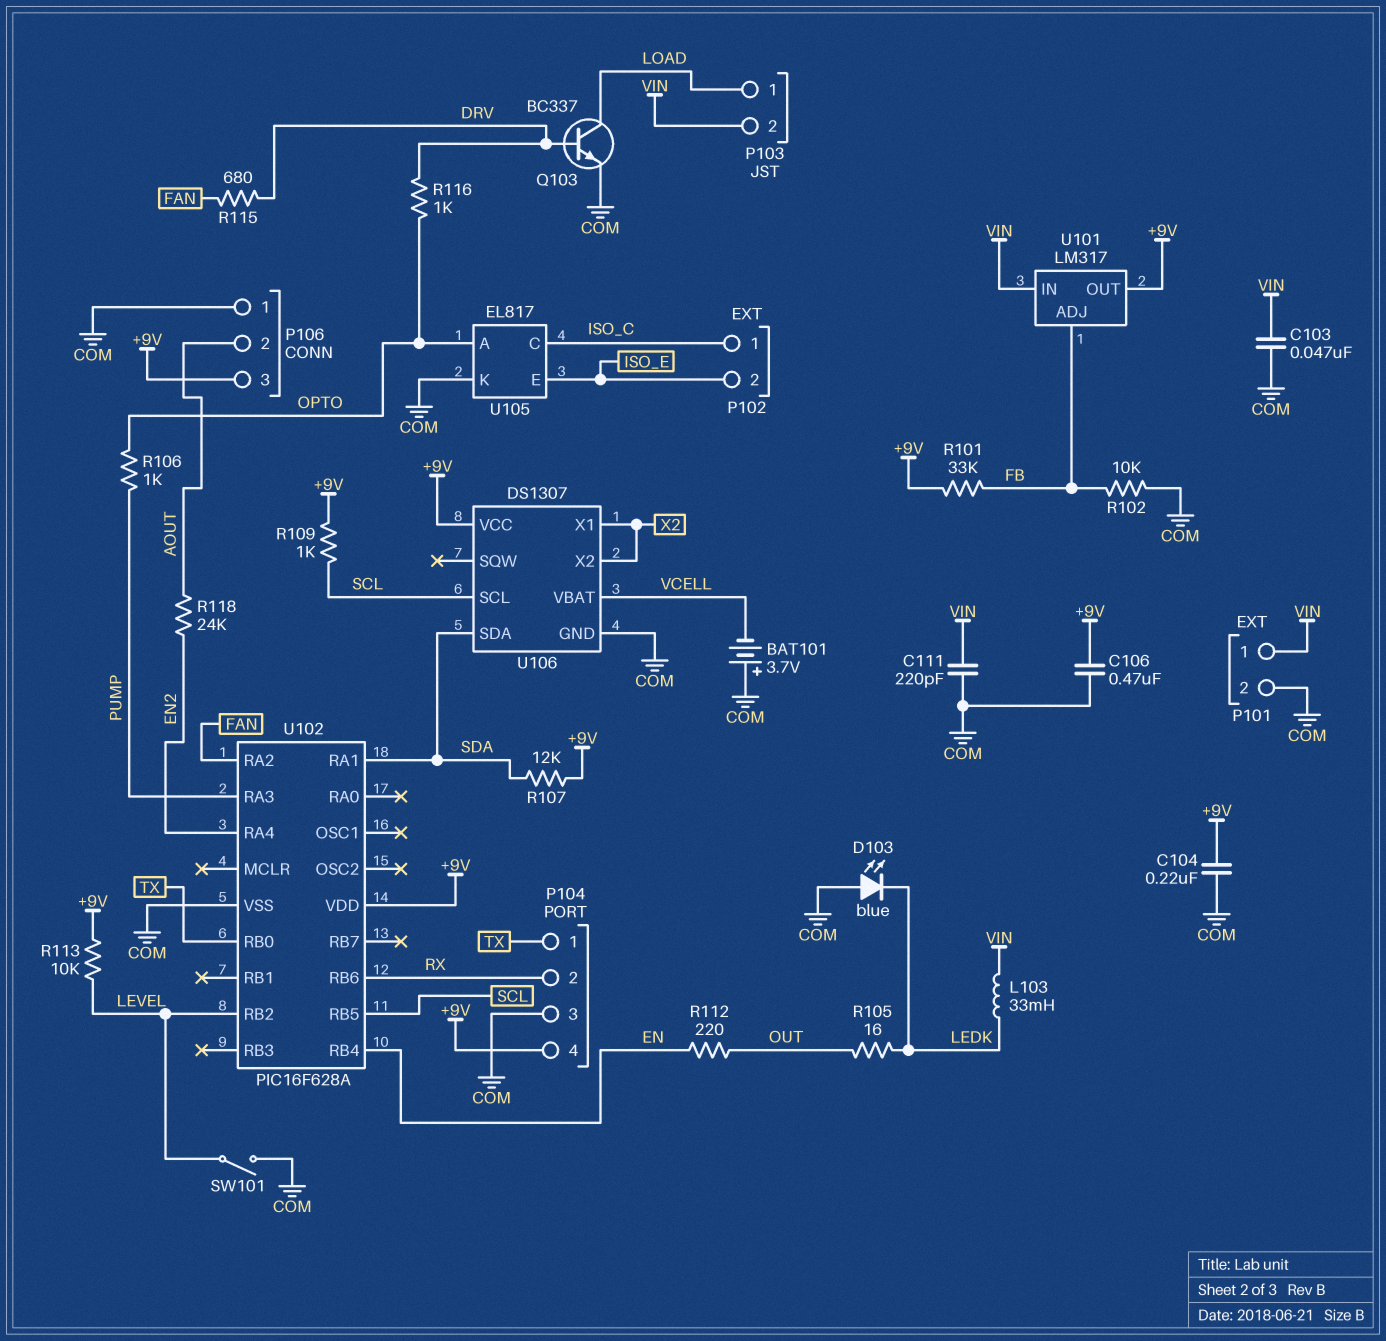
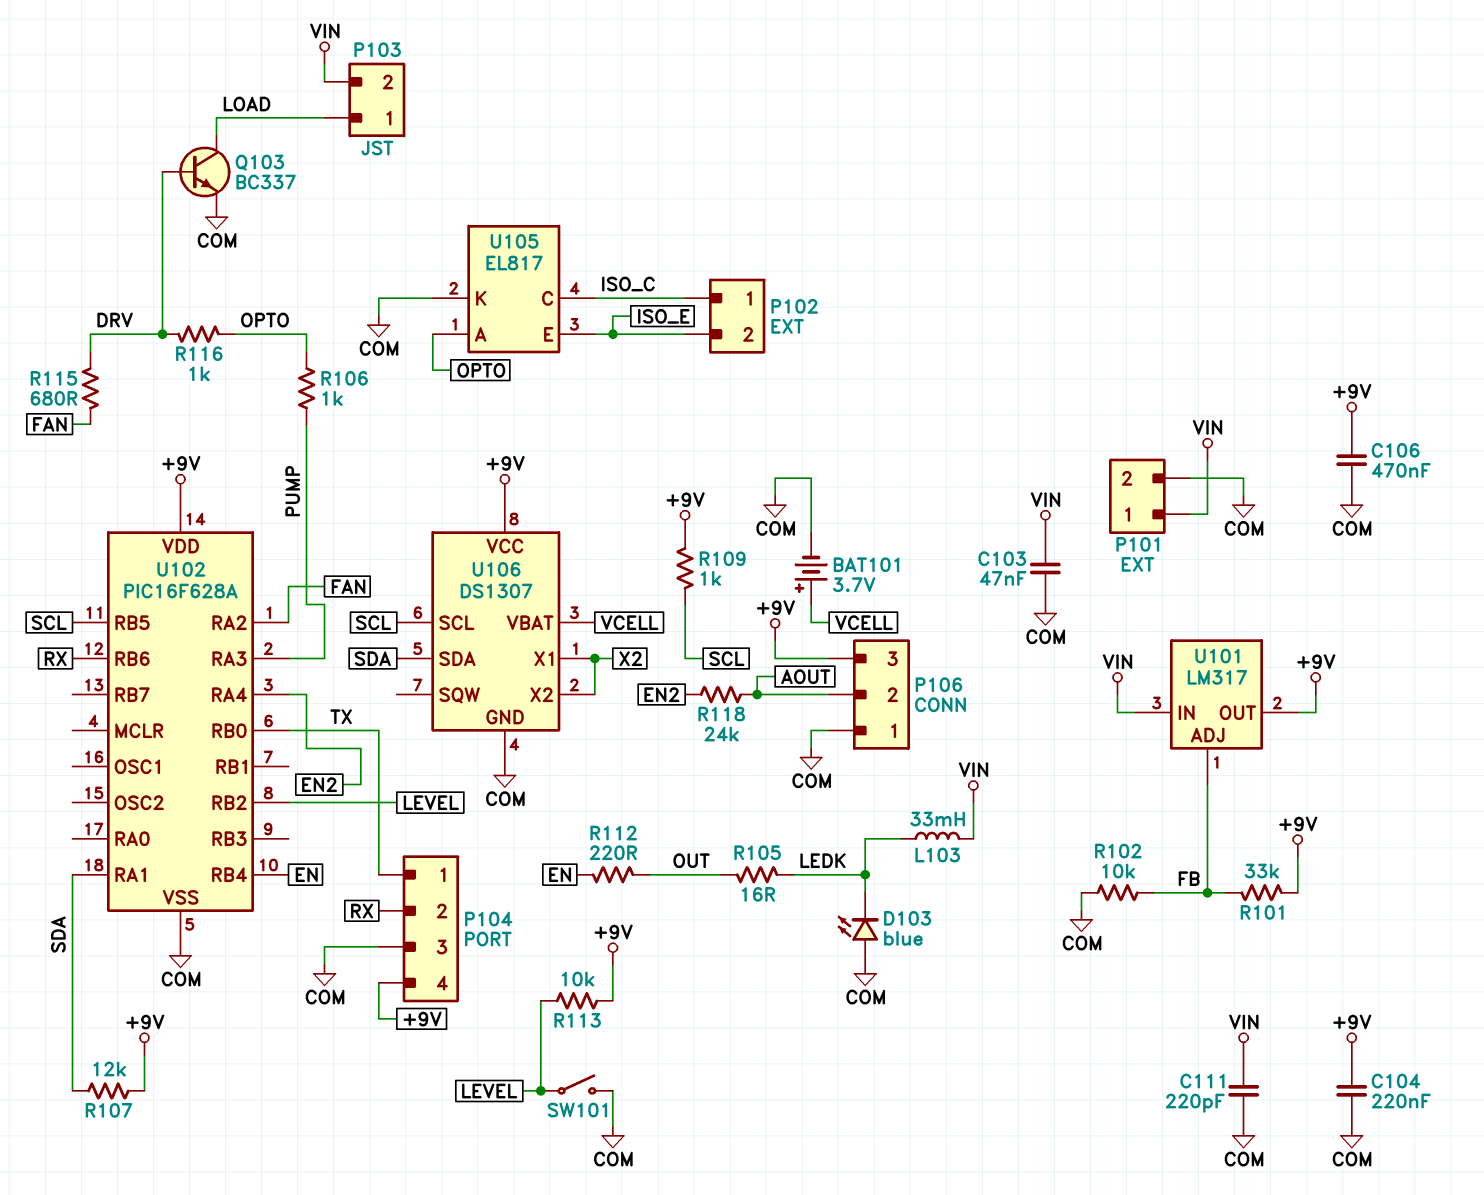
BAT101: 3.7V (plus COM, minus VCELL) -> 3.7V (plus VCELL, minus COM)

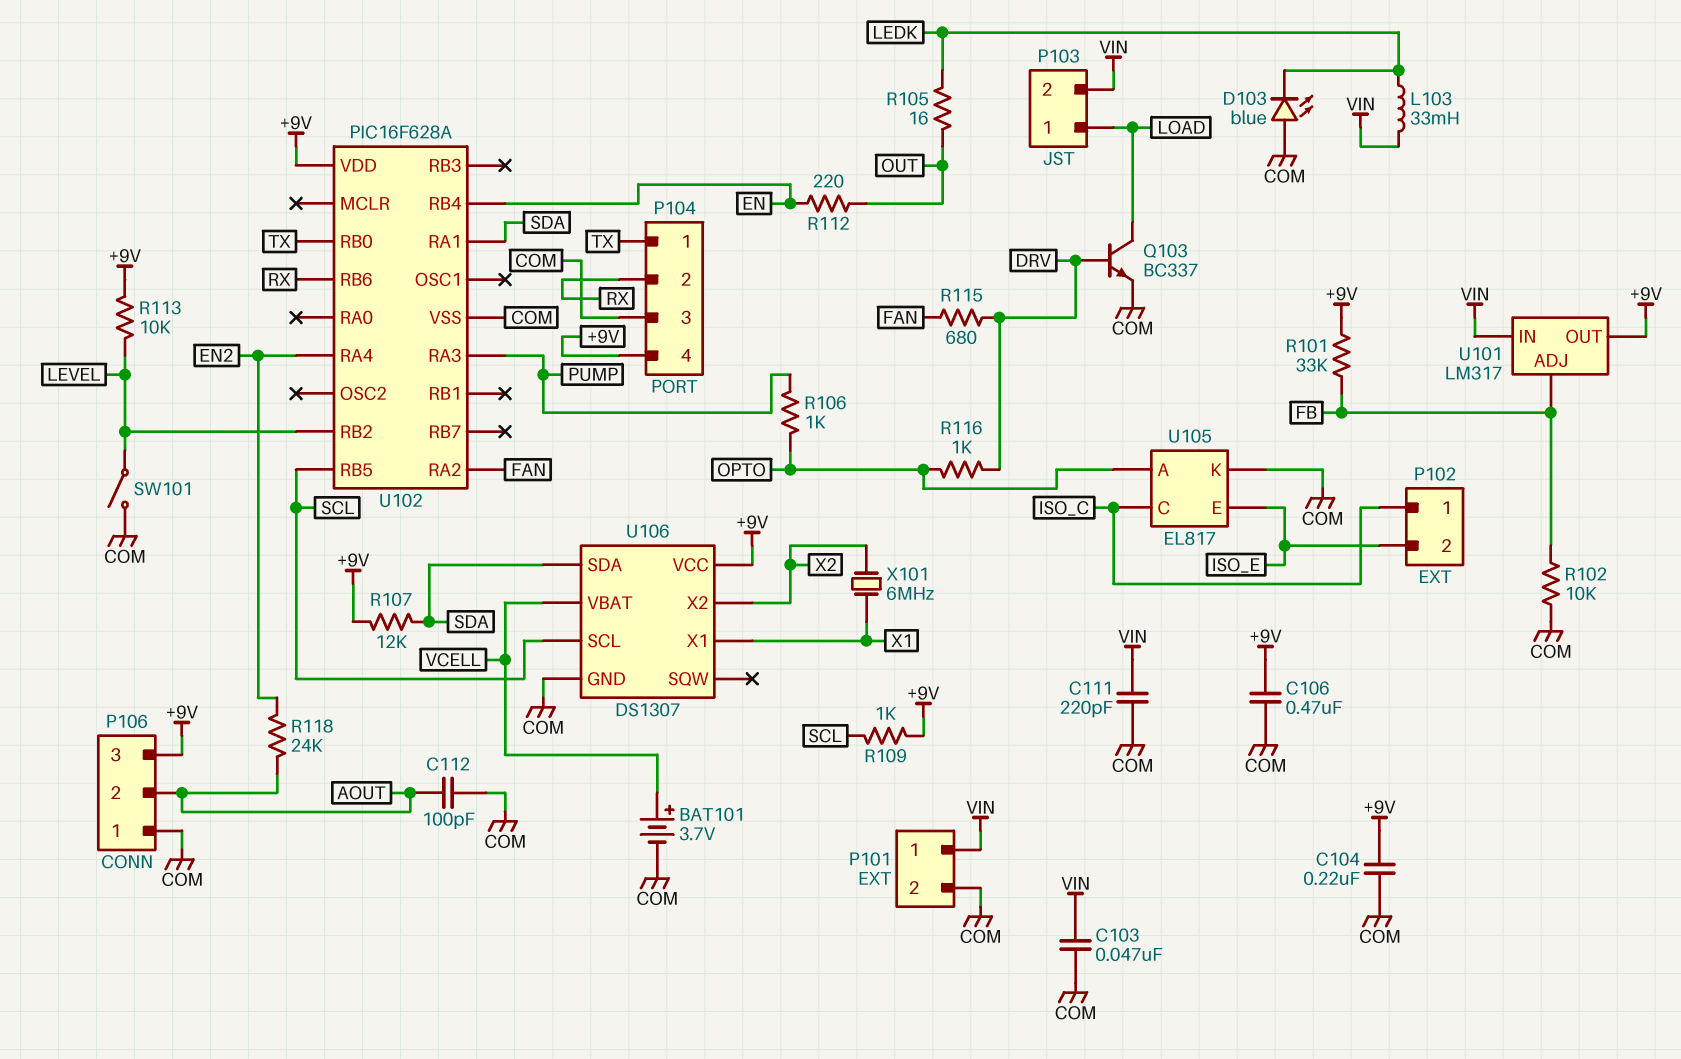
C112: none -> 100pF (AOUT, COM)
U106 pin X1: X2 -> X1
X101: none -> 6MHz (X1, X2)

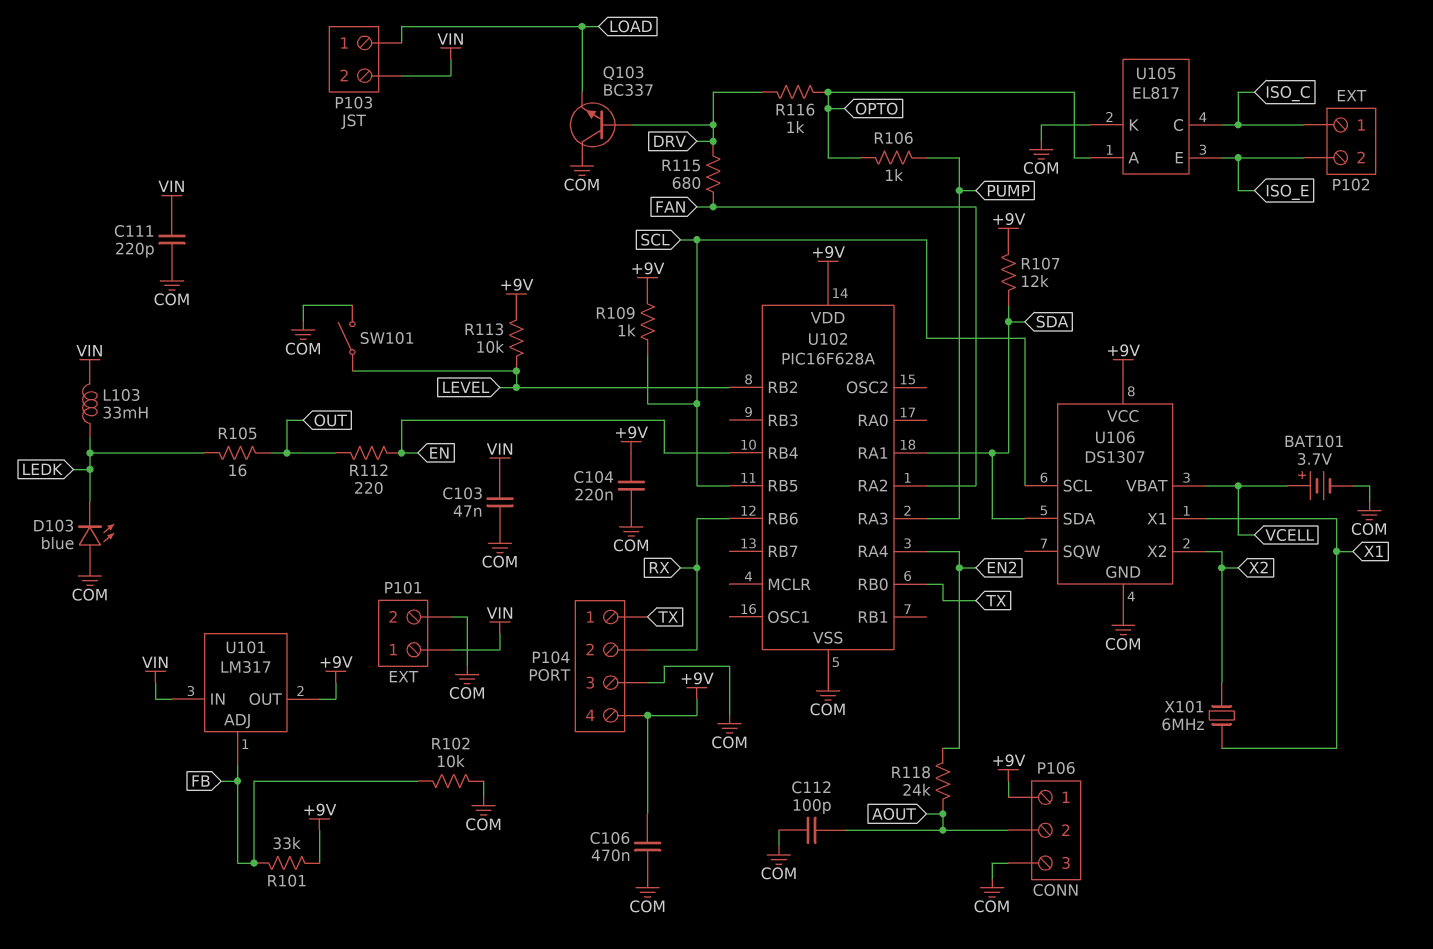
P106 pin 1: COM -> +9V
P106 pin 3: +9V -> COM
Q103: NPN BC337 (B DRV, C LOAD, E COM) -> NPN BC337 (B DRV, C COM, E LOAD)

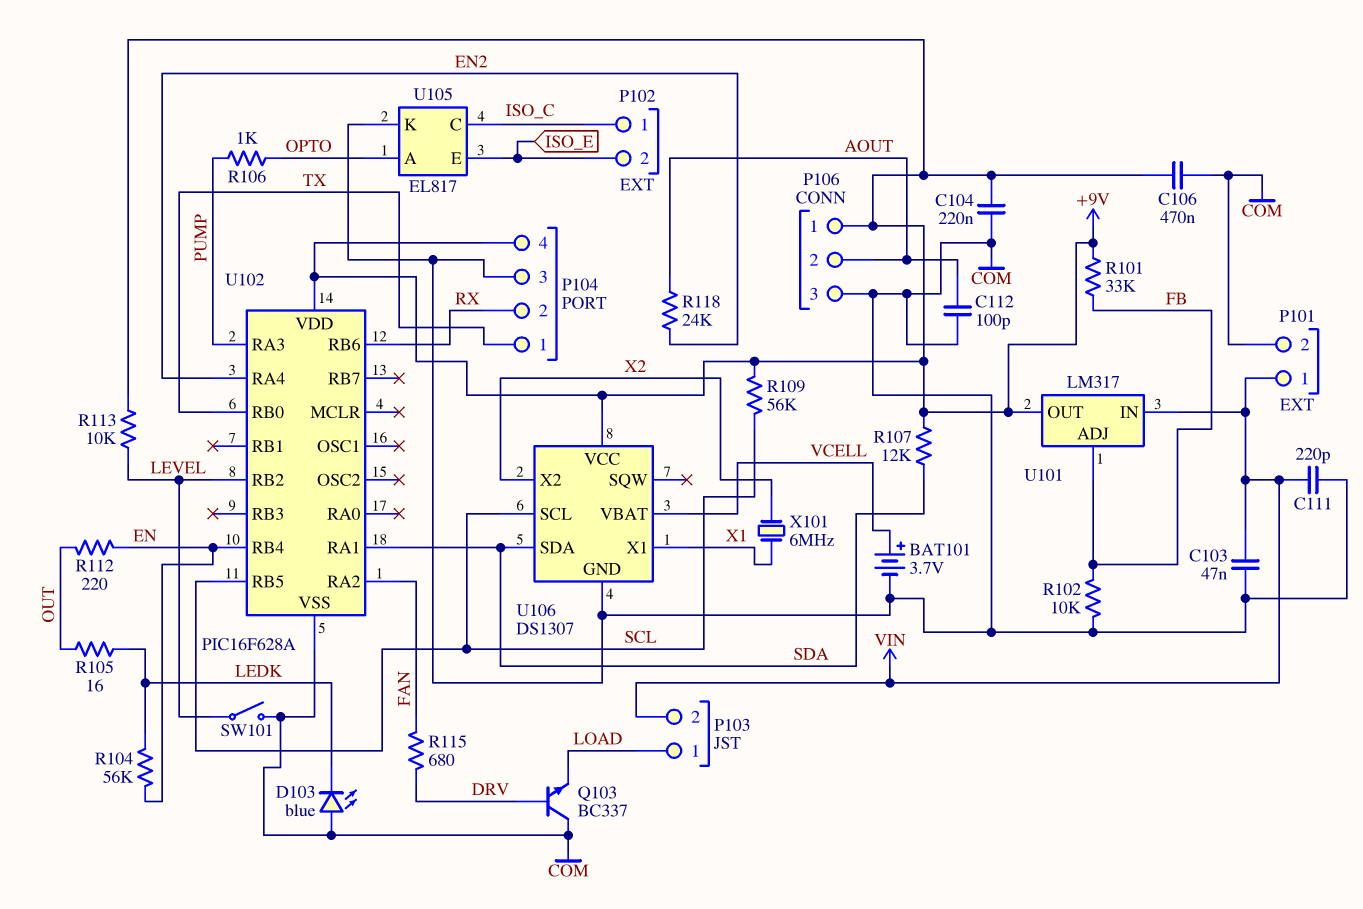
L103: 33mH (LEDK, VIN) -> none
R104: none -> 56k (EN, LEDK)
R109: 1k (+9V, SCL) -> 56k (+9V, SCL)
R116: 1k (DRV, OPTO) -> none

